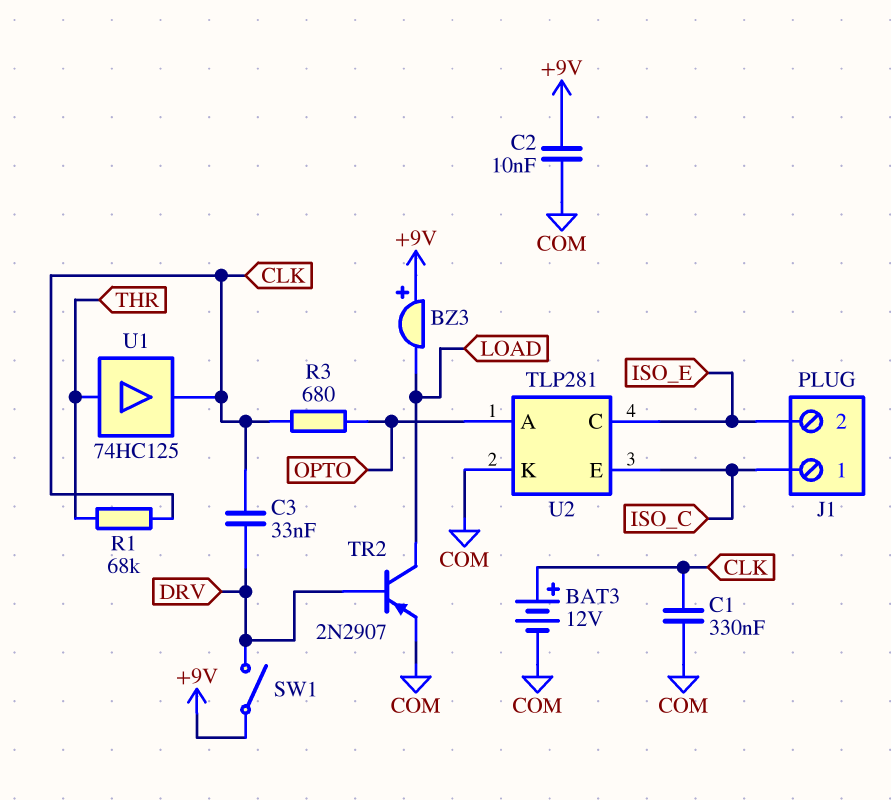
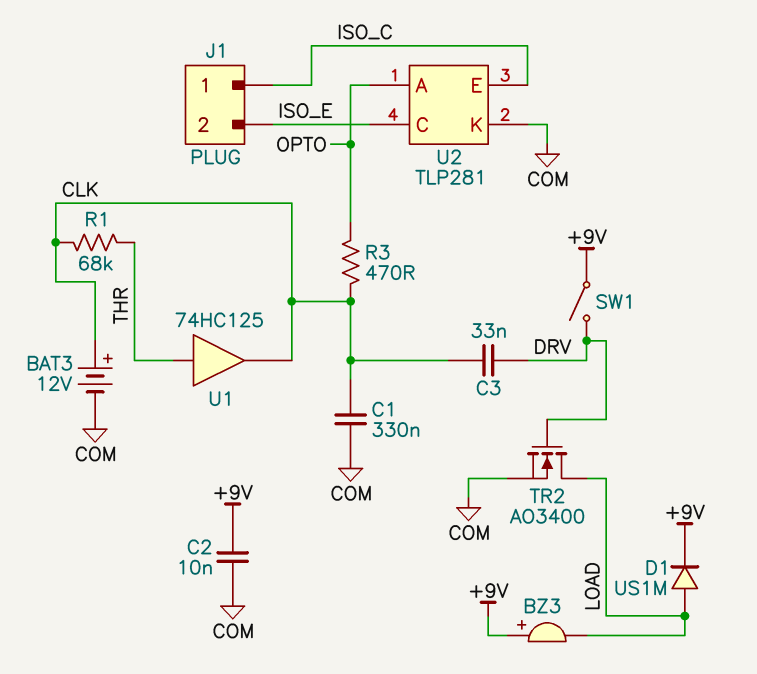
D1: none -> diode US1M (A LOAD, K +9V)
R3: 680 (CLK, OPTO) -> 470 (CLK, OPTO)
TR2: PNP 2N2907 (B DRV, C LOAD, E COM) -> NMOS AO3400 (G DRV, D LOAD, S COM)

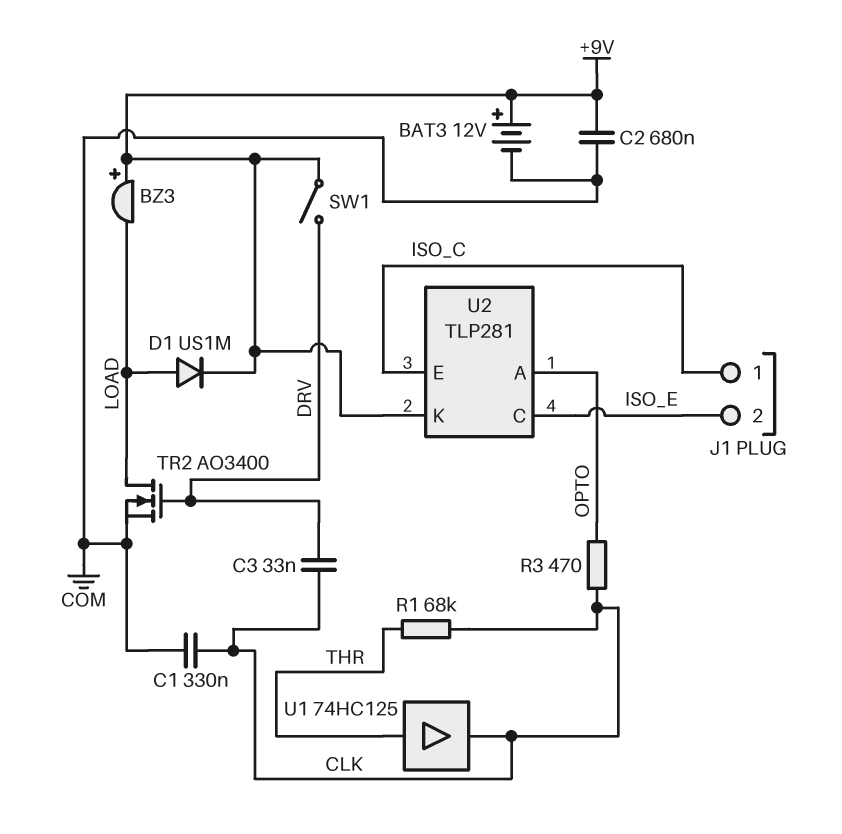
BAT3: 12V (plus CLK, minus COM) -> 12V (plus +9V, minus COM)
C2: 10nF (+9V, COM) -> 680nF (+9V, COM)
U2 pin K: COM -> +9V

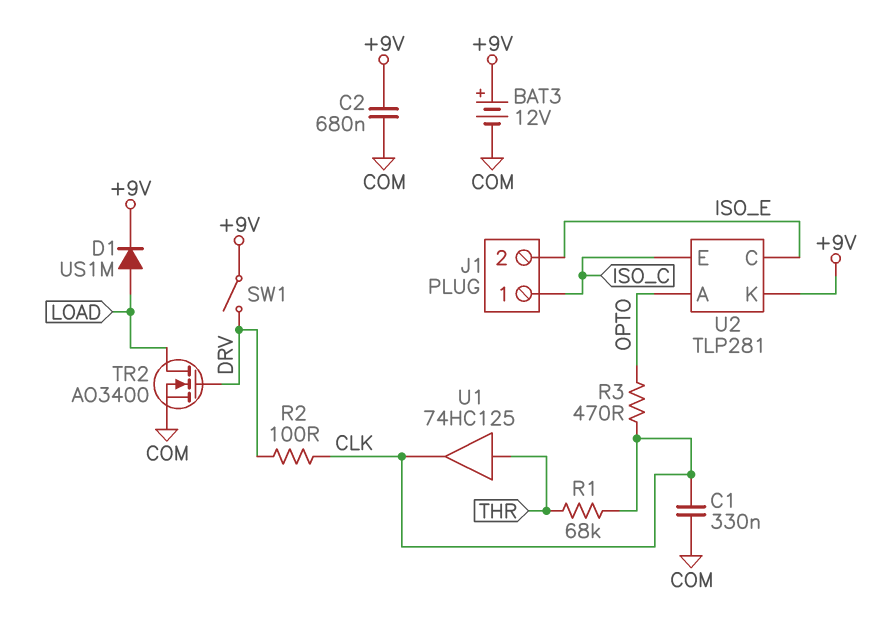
BZ3: buzzer (plus +9V, minus LOAD) -> none
C3: 33nF (CLK, DRV) -> none
R2: none -> 100 (CLK, DRV)

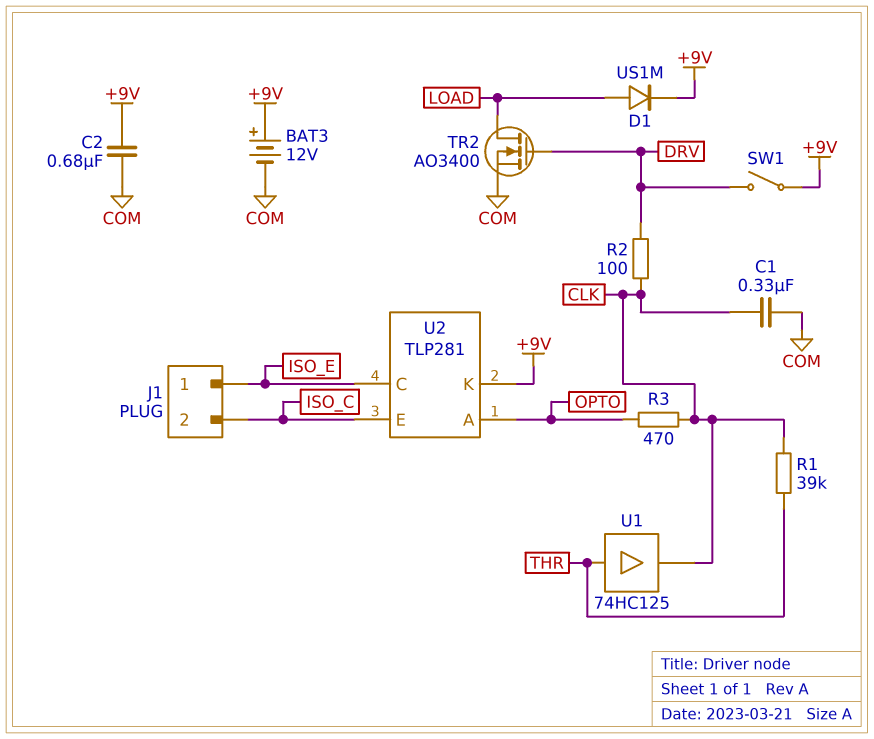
J1 pin 1: ISO_C -> ISO_E
J1 pin 2: ISO_E -> ISO_C
R1: 68k (CLK, THR) -> 39k (CLK, THR)

